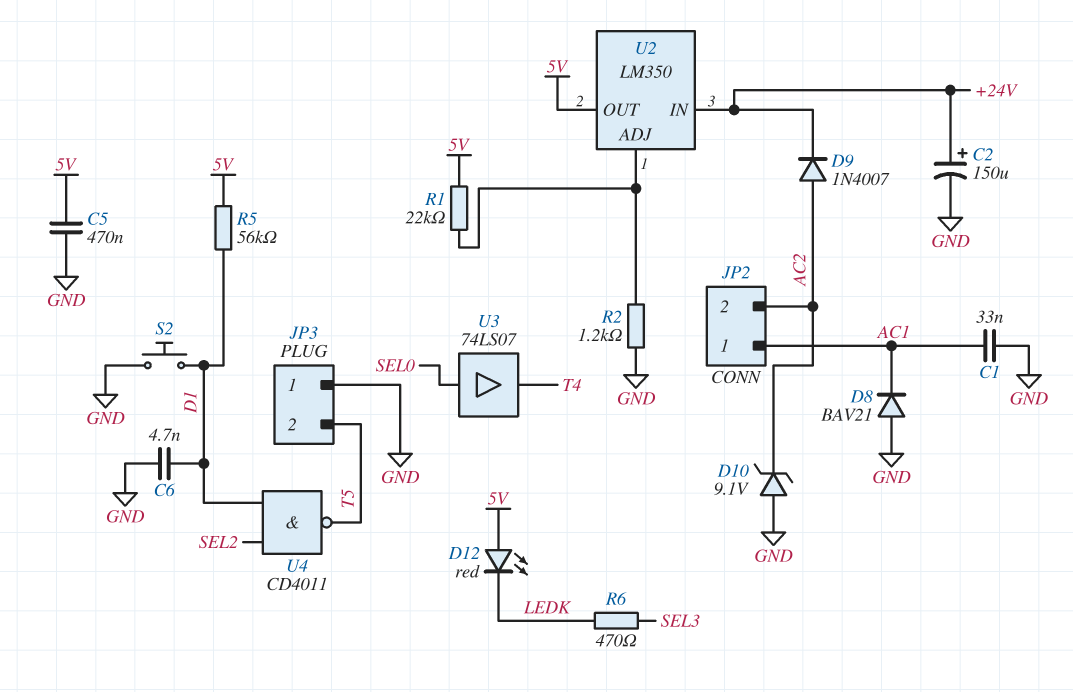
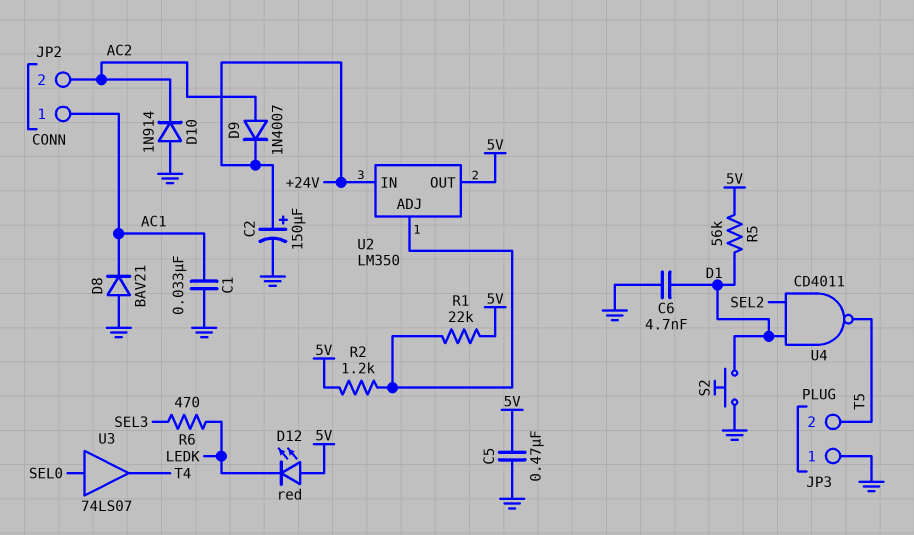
D10: zener 9.1V (A GND, K AC2) -> diode 1N914 (A GND, K AC2)
R2: 1.2k (GND, U2/ADJ) -> 1.2k (5V, U2/ADJ)

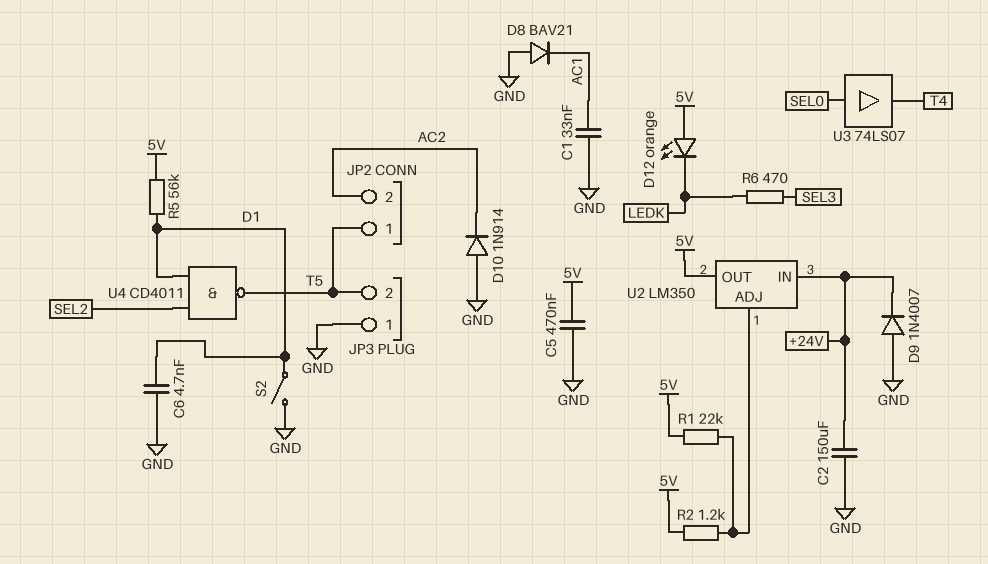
C2: 150uF (plus +24V, minus GND) -> 150uF (+24V, GND)
D9: diode 1N4007 (A AC2, K +24V) -> diode 1N4007 (A GND, K +24V)
D12: LED red (A 5V, K LEDK) -> LED orange (A 5V, K LEDK)
JP2 pin 1: AC1 -> T5
S2: button (D1, GND) -> switch (D1, GND)

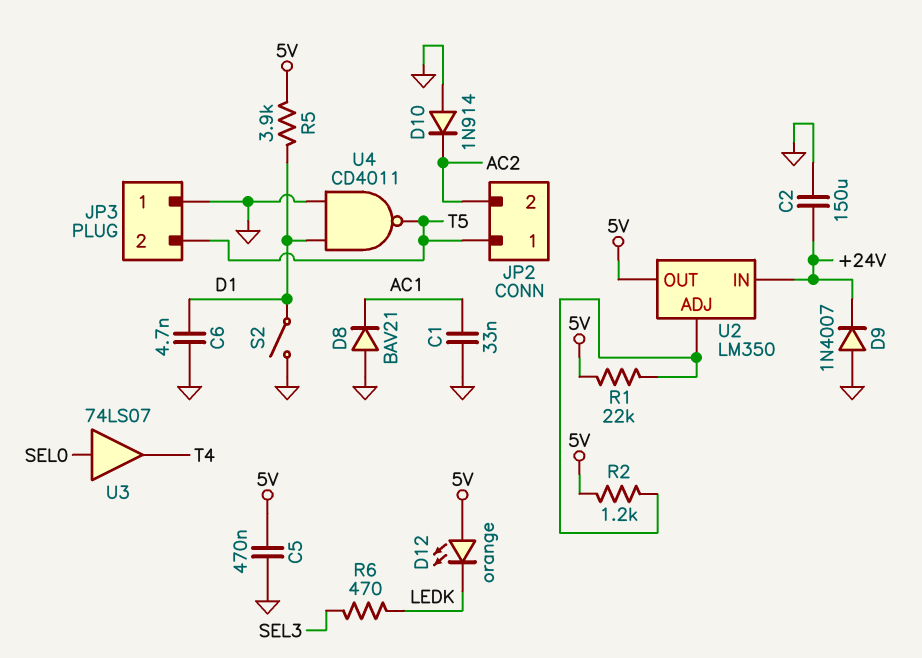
R5: 56k (5V, D1) -> 3.9k (5V, D1)
U4: NAND CD4011 (in D1, in SEL2, out T5) -> NAND CD4011 (in D1, in GND, out T5)

